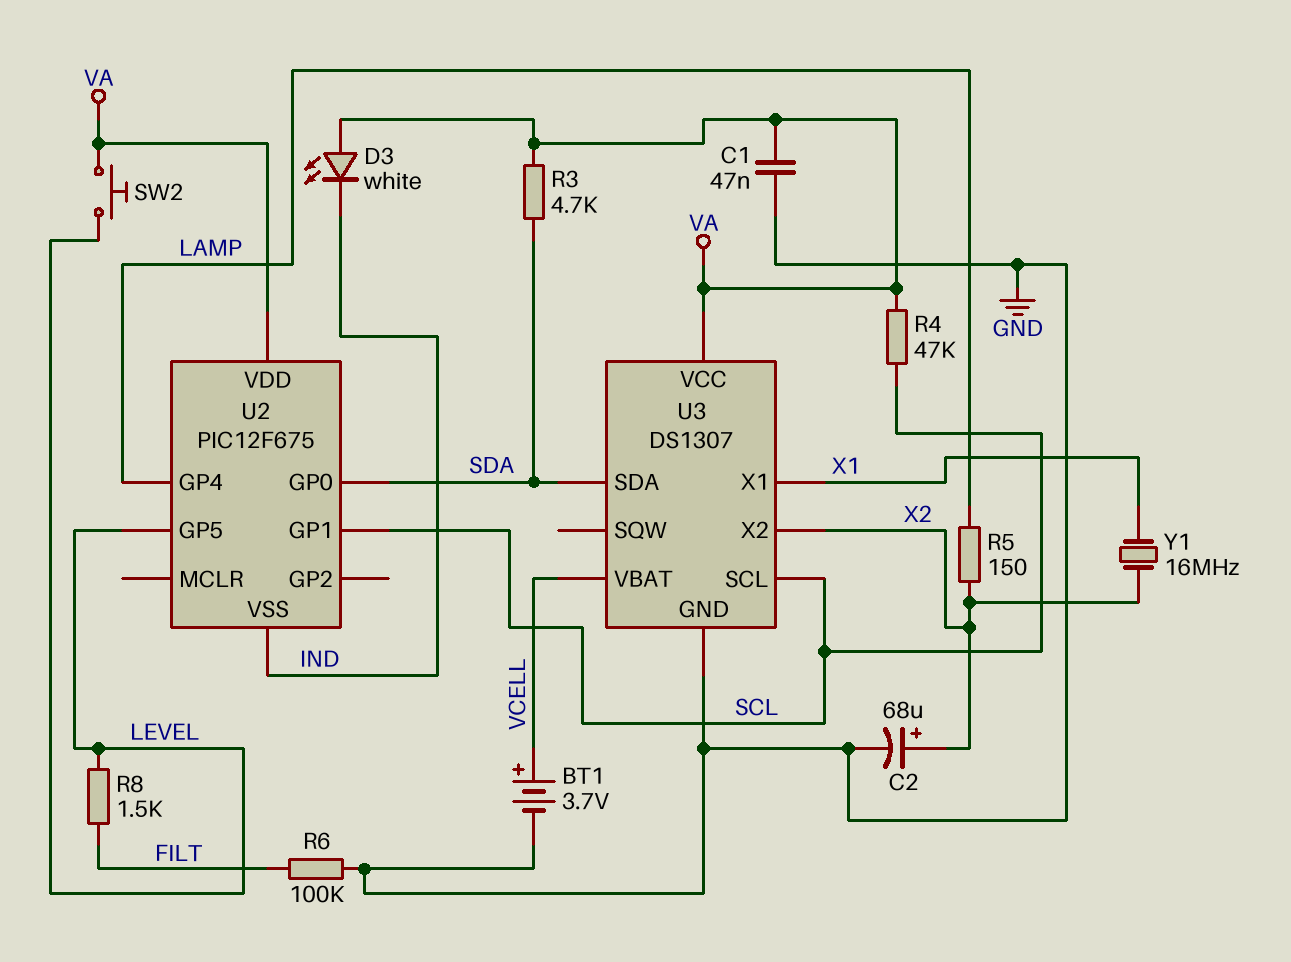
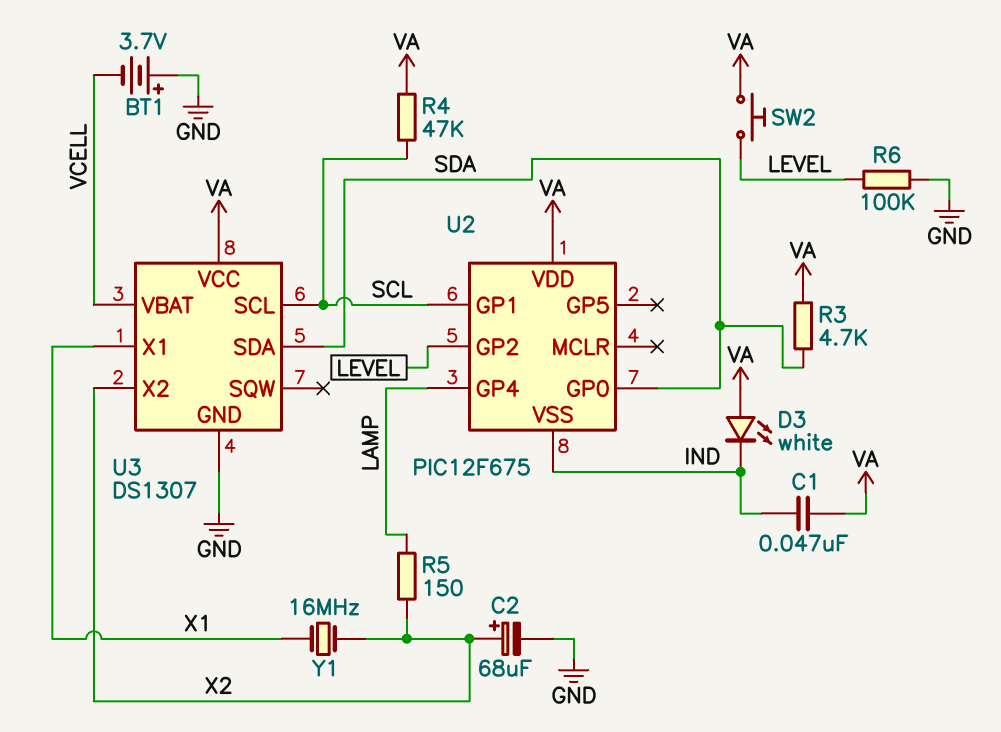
BT1: 3.7V (plus VCELL, minus GND) -> 3.7V (plus GND, minus VCELL)
C1: 47nF (GND, VA) -> 47nF (IND, VA)
R6: 100k (FILT, GND) -> 100k (GND, LEVEL)
R8: 1.5k (FILT, LEVEL) -> none
U2 pin GP2: none -> LEVEL
U2 pin GP5: LEVEL -> none

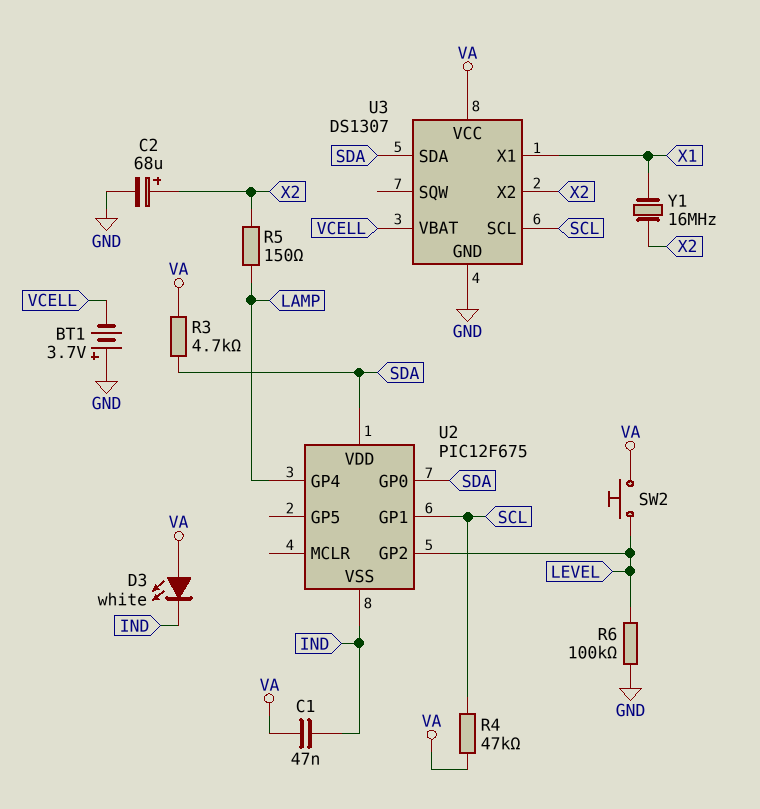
U2 pin VDD: VA -> SDA

